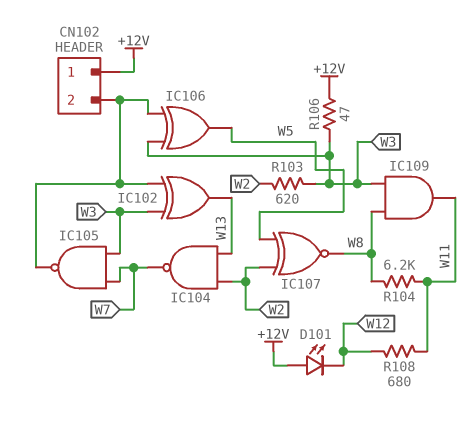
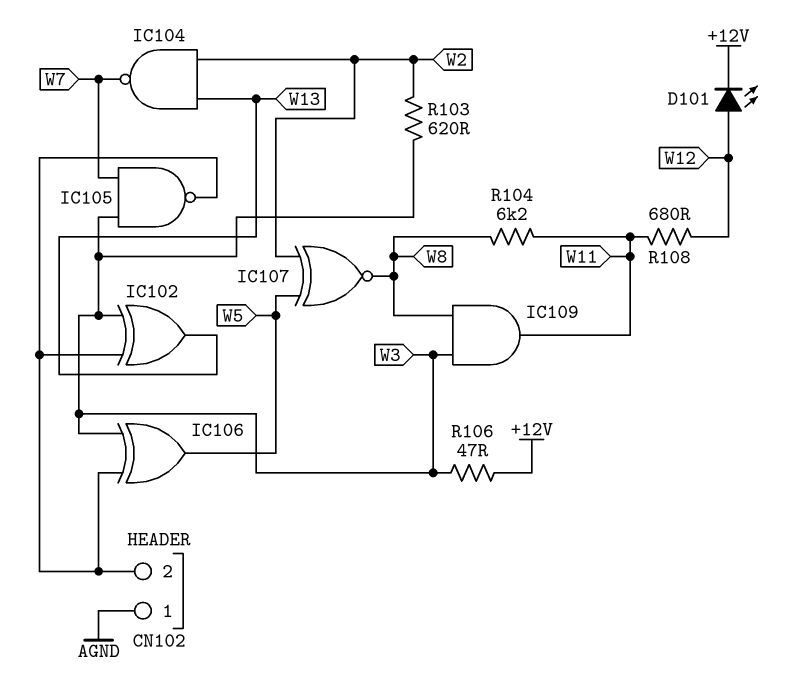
CN102 pin 1: +12V -> AGND
D101: LED (A +12V, K W12) -> LED (A W12, K +12V)

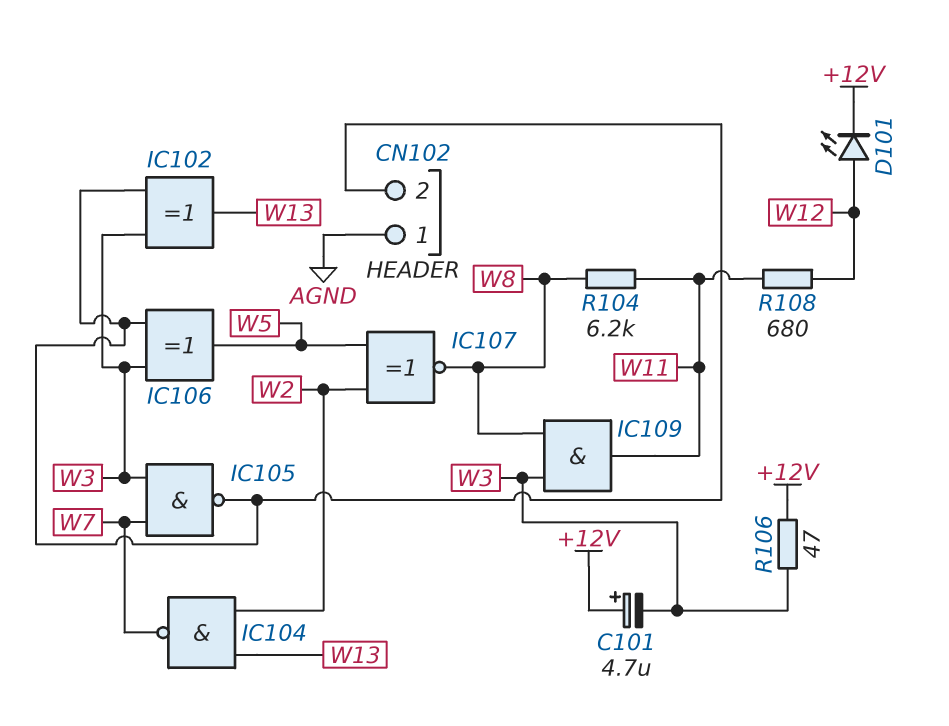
C101: none -> 4.7uF (plus +12V, minus W3)
R103: 620 (W2, W3) -> none

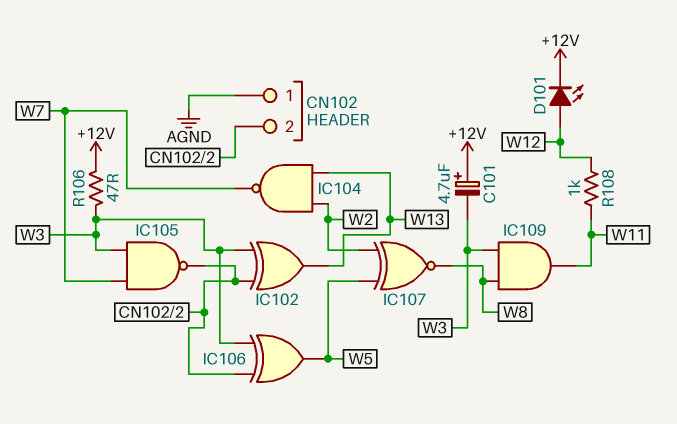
R104: 6.2k (W8, W11) -> none
R108: 680 (W11, W12) -> 1k (W11, W12)

